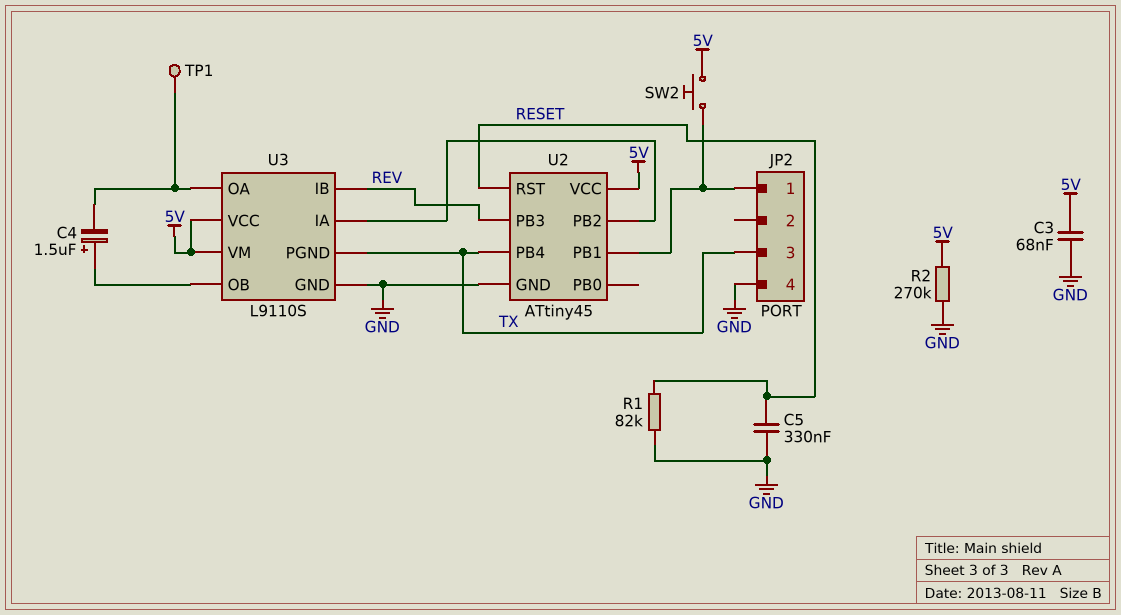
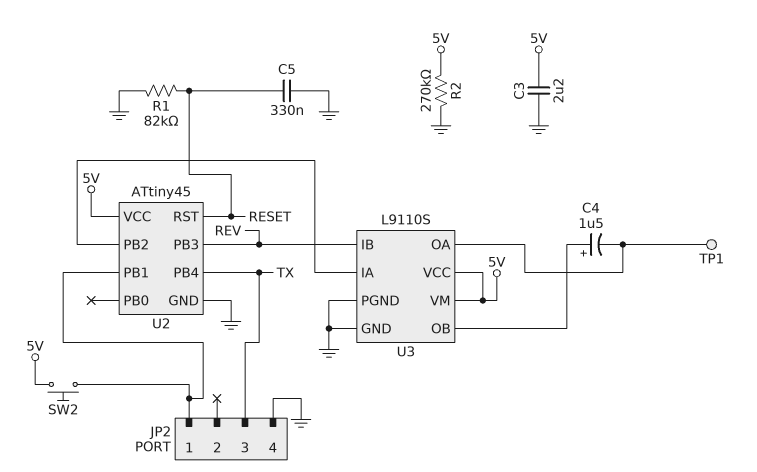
C3: 68nF (5V, GND) -> 2.2uF (5V, GND)
U3 pin PGND: TX -> GND

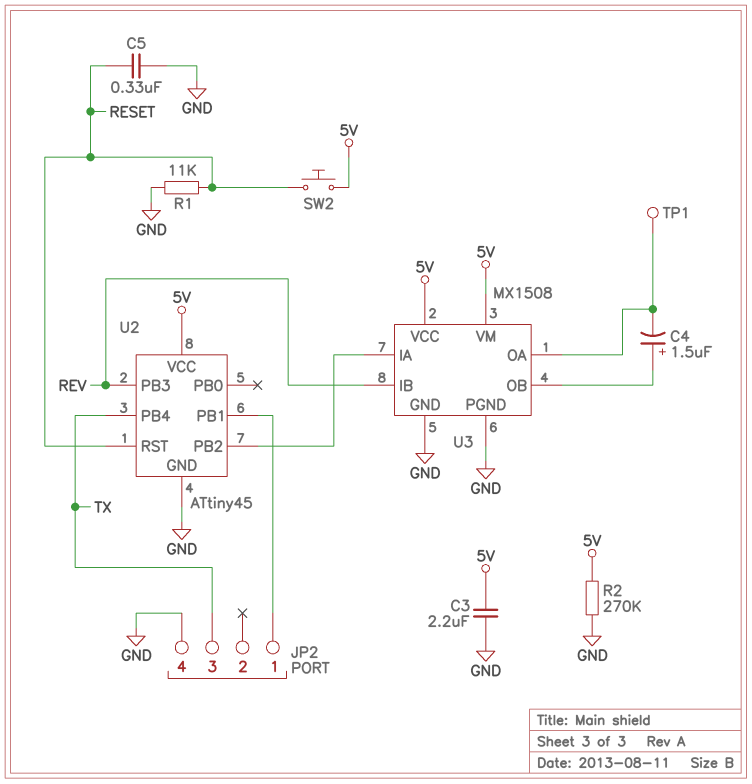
R1: 82k (GND, RESET) -> 11k (GND, RESET)
SW2: button (5V, JP2/1) -> button (5V, RESET)
U3: L9110S -> MX1508

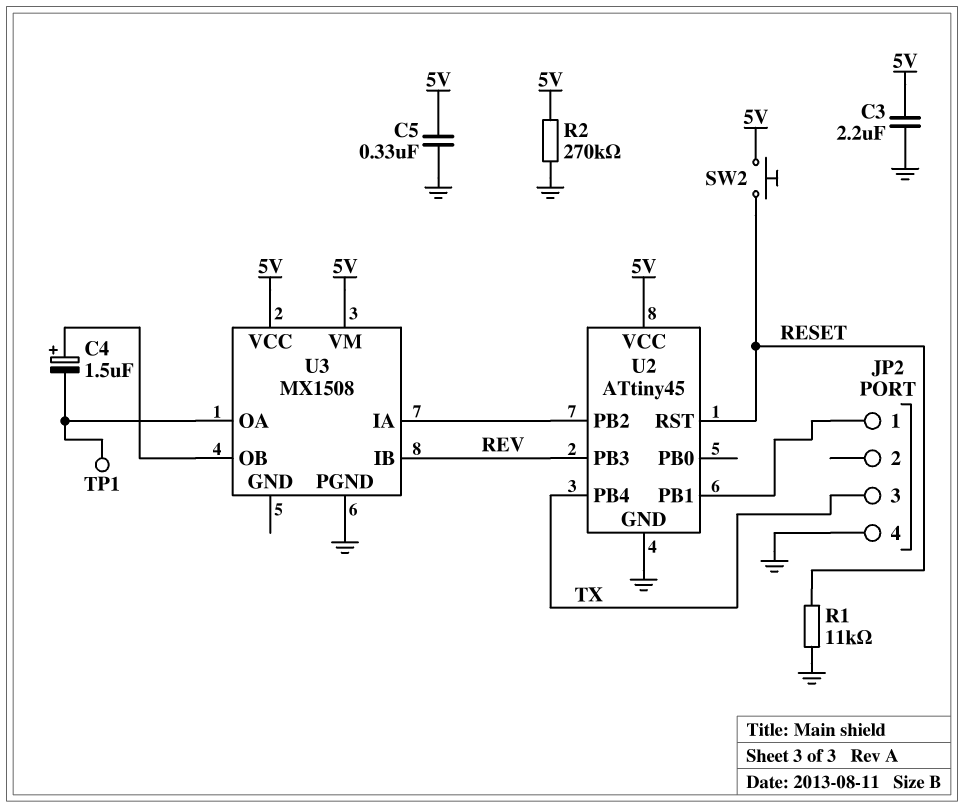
C5: 330nF (GND, RESET) -> 330nF (5V, GND)
U3 pin GND: GND -> none

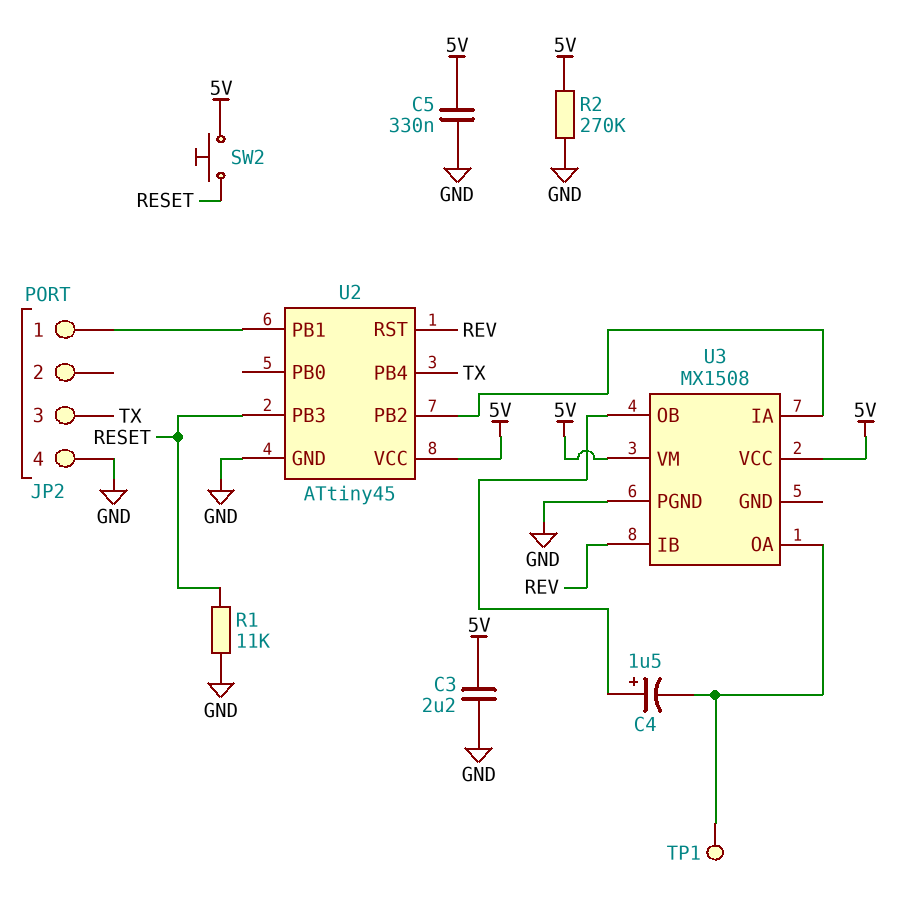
U2 pin PB3: REV -> RESET
U2 pin RST: RESET -> REV

